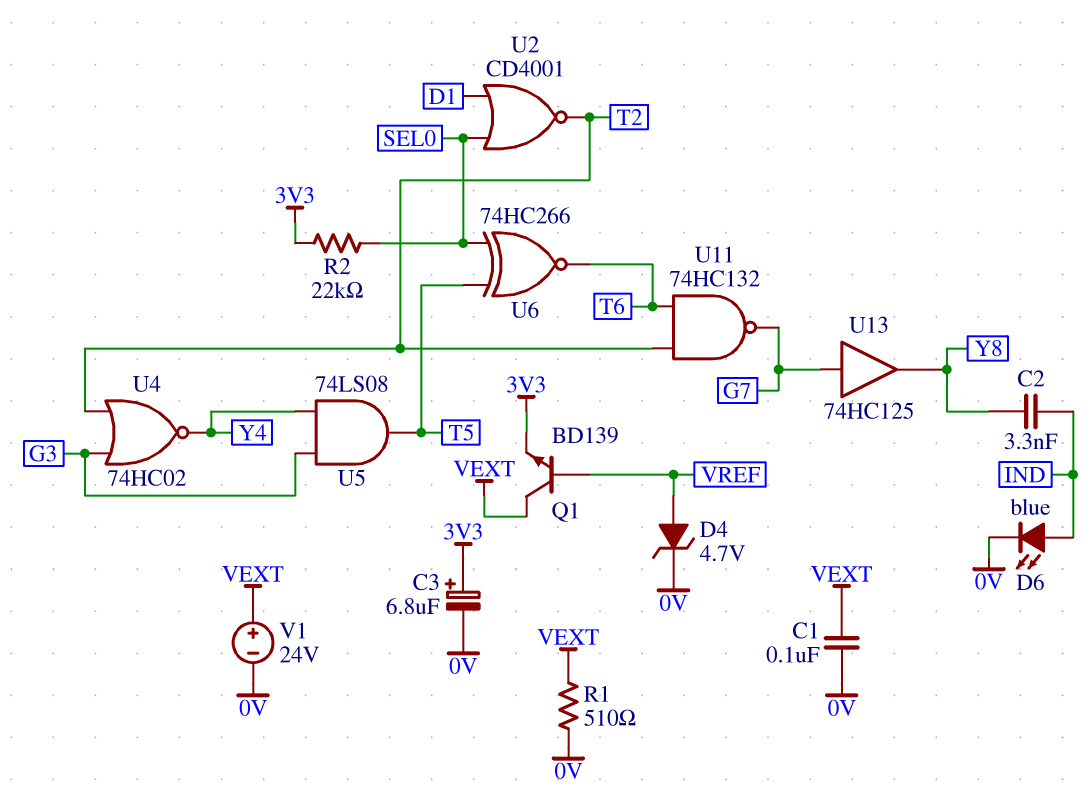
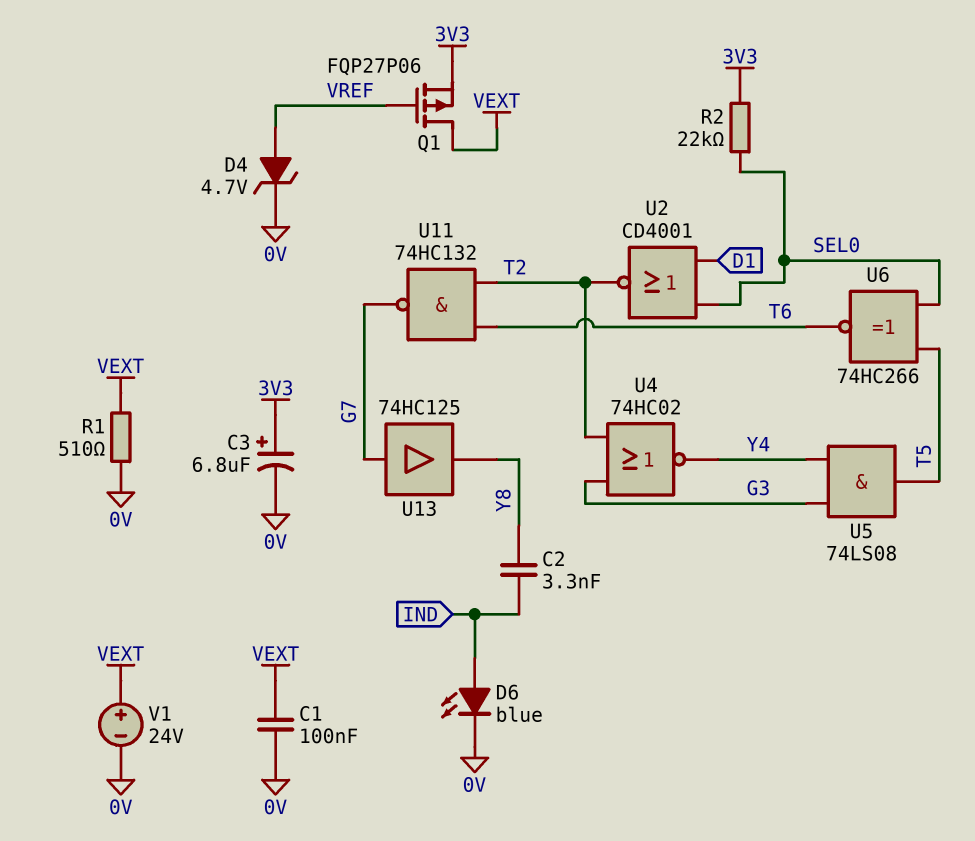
Q1: NPN BD139 (B VREF, C VEXT, E 3V3) -> PMOS FQP27P06 (G VREF, D VEXT, S 3V3)

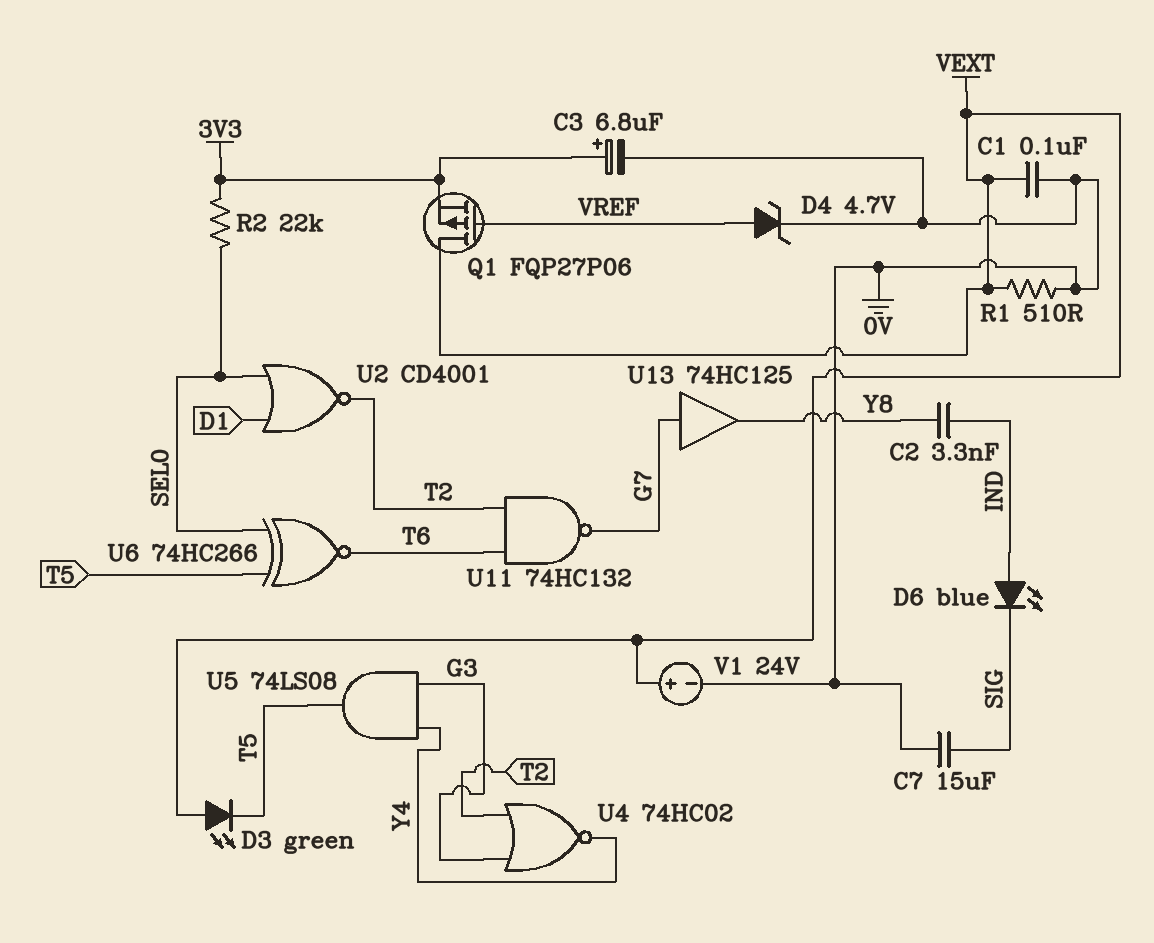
C7: none -> 15uF (0V, SIG)
D3: none -> LED green (A VEXT, K T5)
D6: LED blue (A IND, K 0V) -> LED blue (A IND, K SIG)

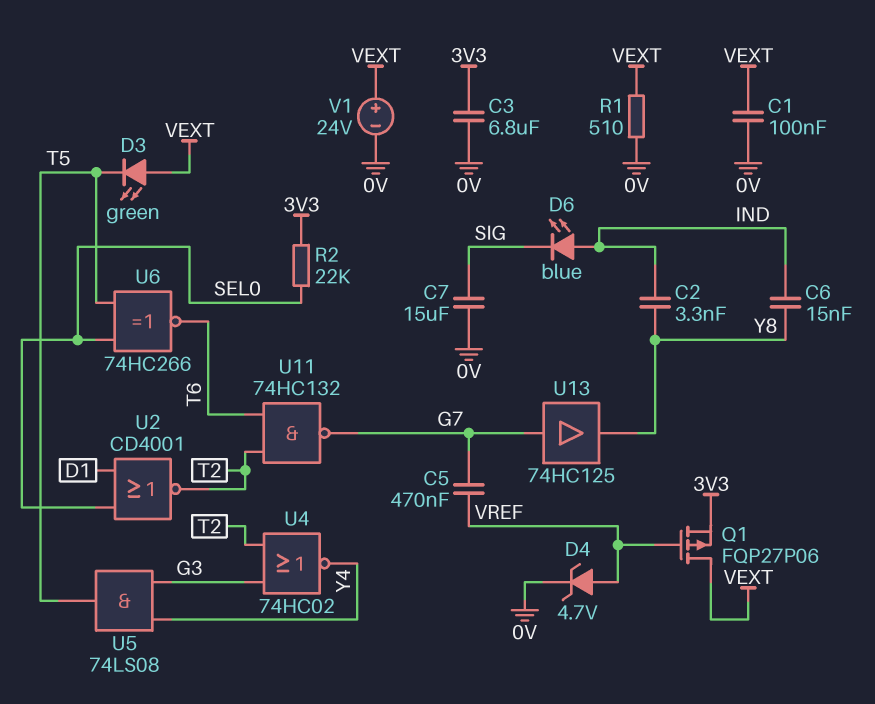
C3: 6.8uF (plus 3V3, minus 0V) -> 6.8uF (0V, 3V3)
C5: none -> 470nF (G7, VREF)
C6: none -> 15nF (IND, Y8)

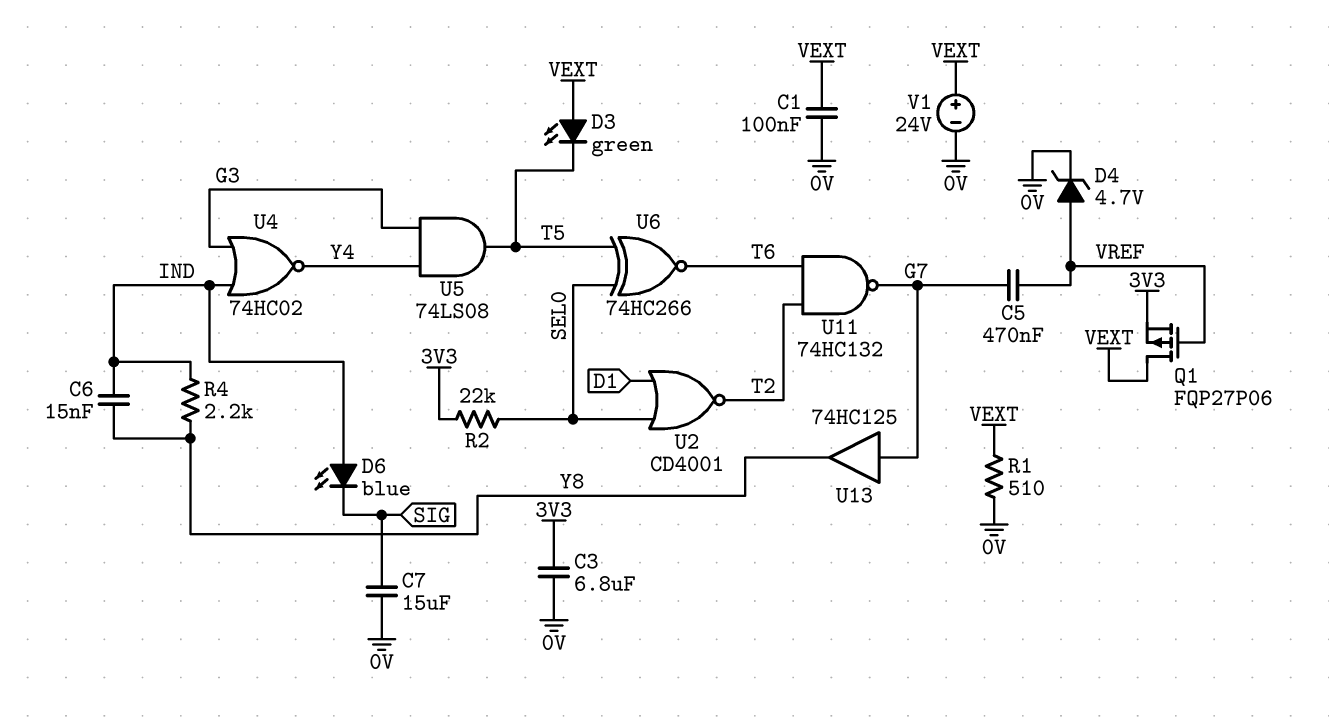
C2: 3.3nF (IND, Y8) -> none
R4: none -> 2.2k (IND, Y8)
U4: NOR 74HC02 (in G3, in T2, out Y4) -> NOR 74HC02 (in G3, in IND, out Y4)

